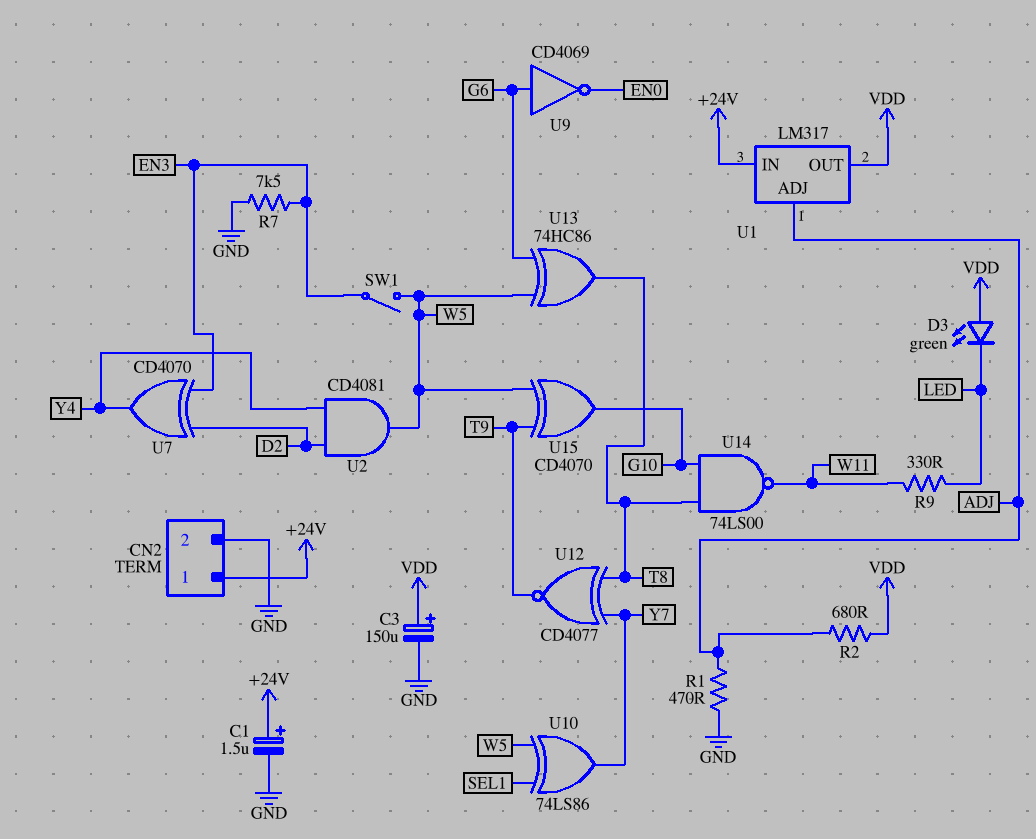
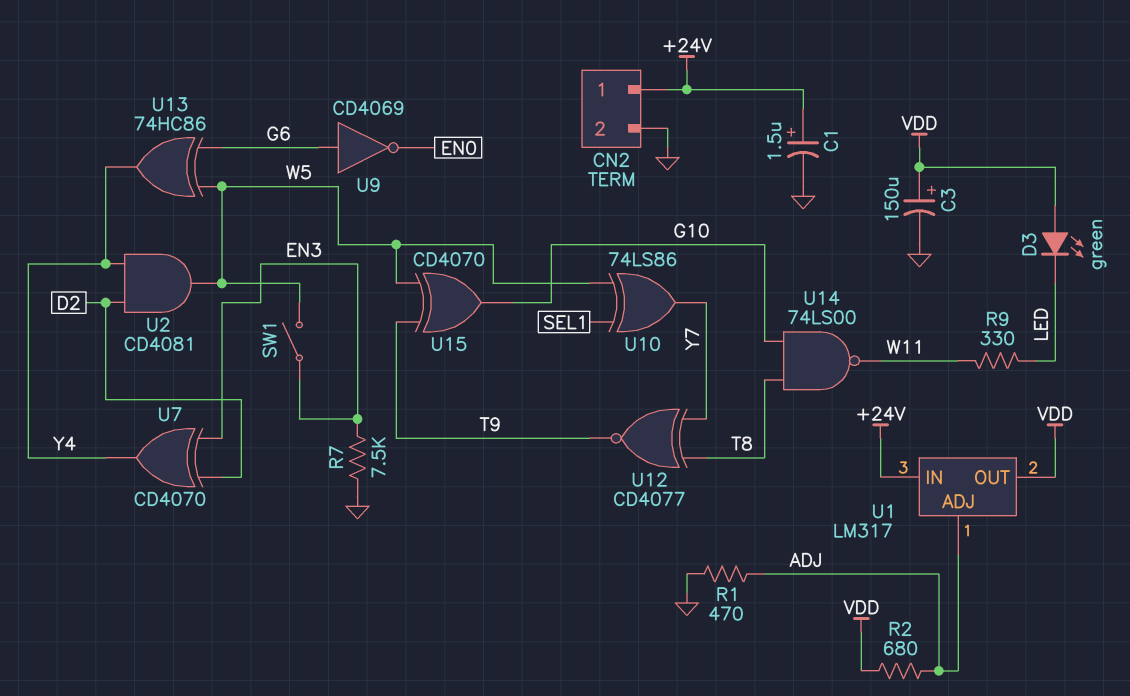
U13: XOR 74HC86 (in G6, in W5, out T8) -> XOR 74HC86 (in G6, in W5, out Y4)

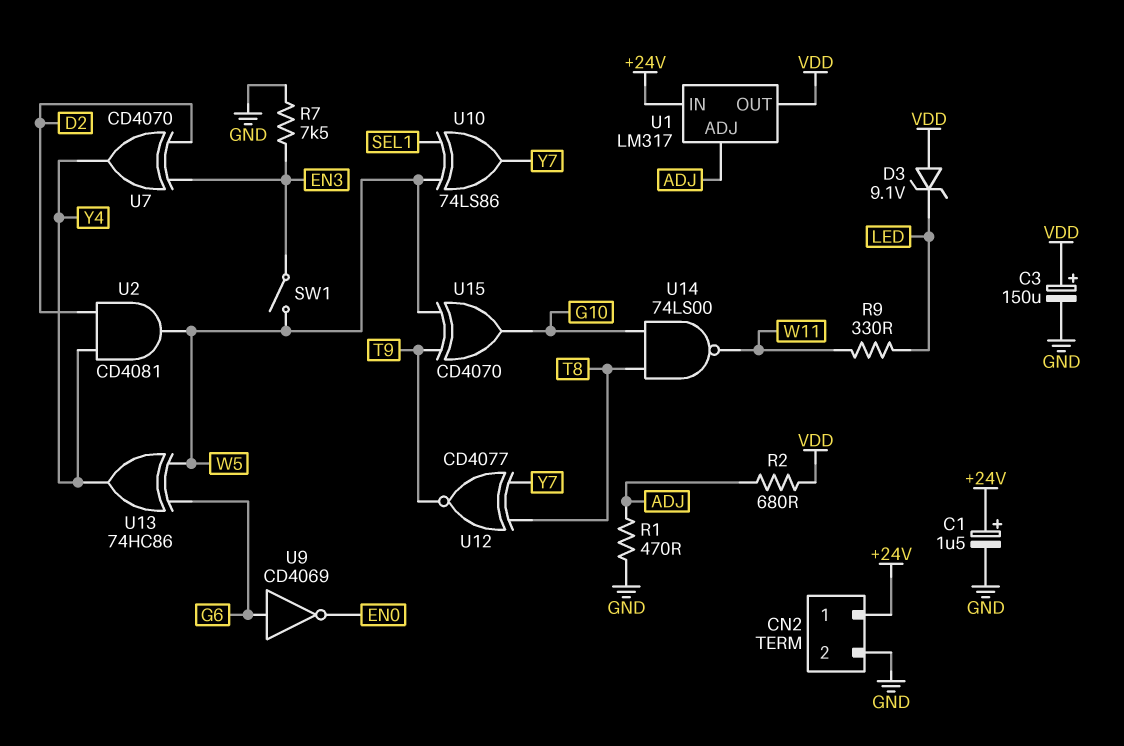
D3: LED green (A VDD, K LED) -> zener 9.1V (A VDD, K LED)

